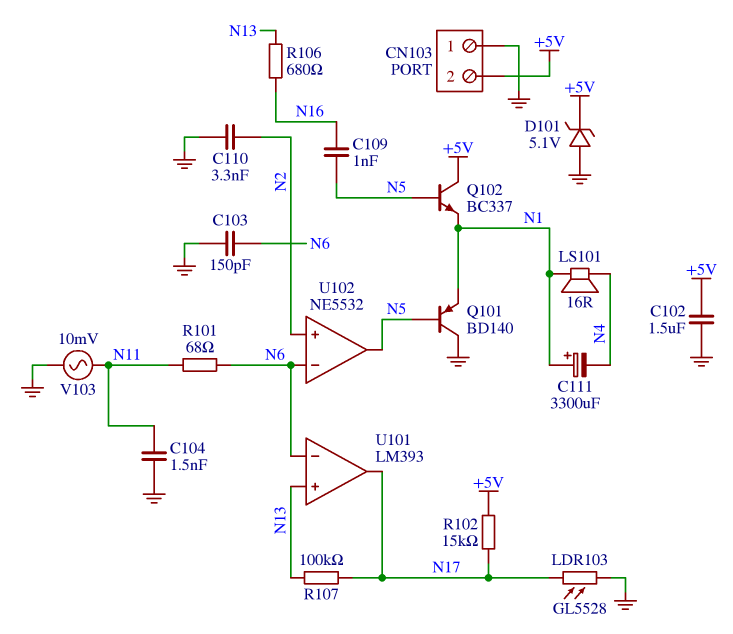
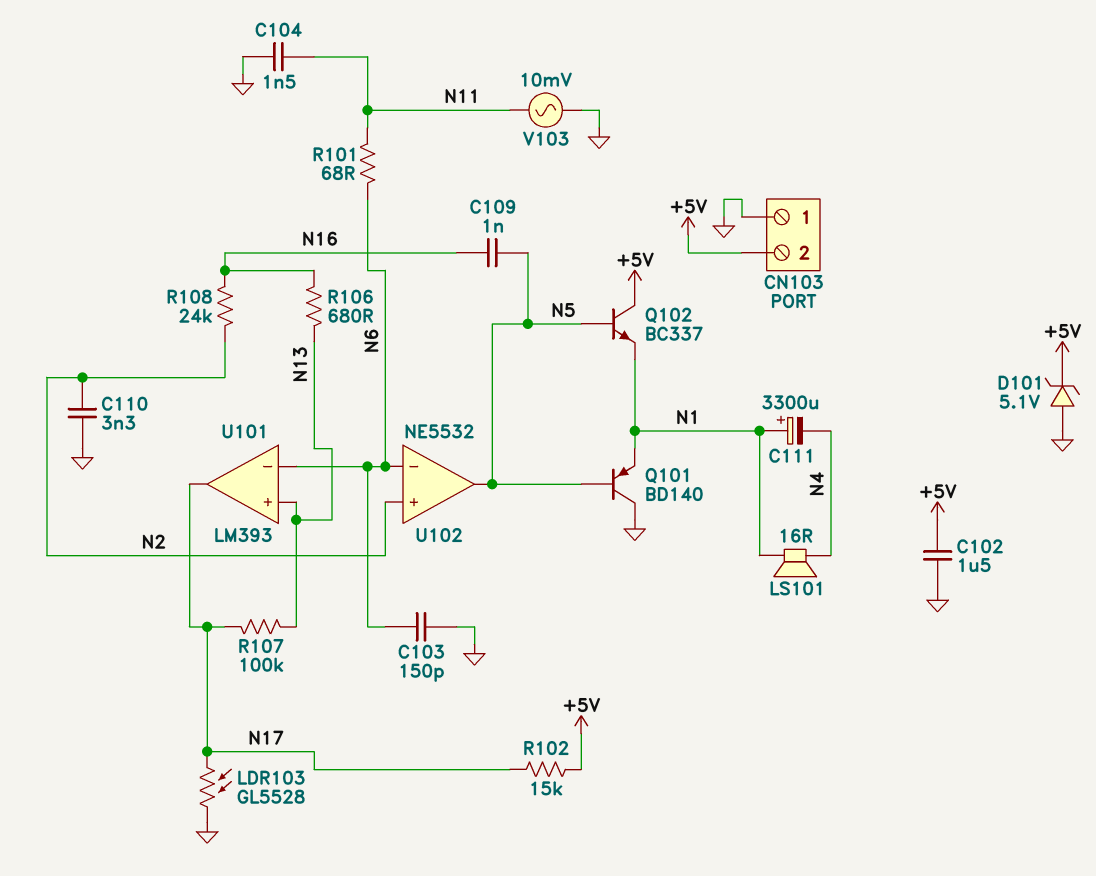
R108: none -> 24k (N2, N16)

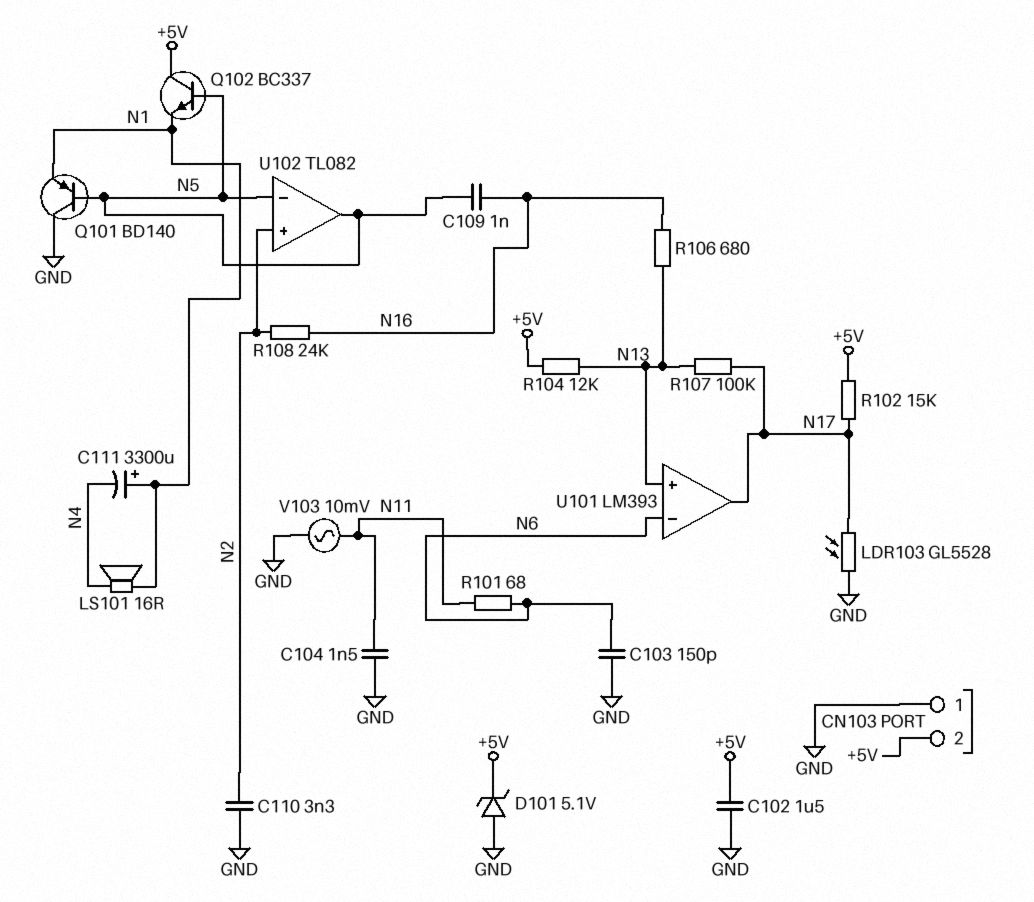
R104: none -> 12k (+5V, N13)
U102: NE5532 -> TL082
U102 pin in-: N6 -> N5

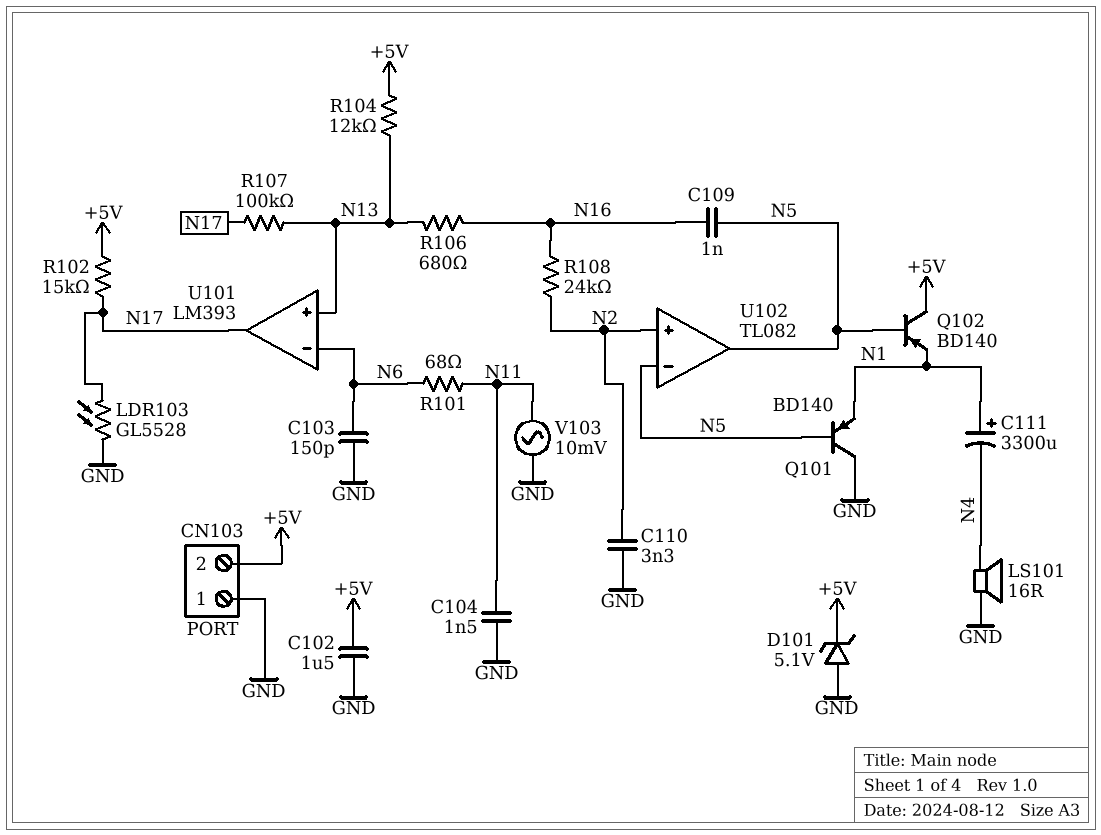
LS101: speaker 16R (N1, N4) -> speaker 16R (GND, N4)
Q102: NPN BC337 (B N5, C +5V, E N1) -> PNP BD140 (B N5, C +5V, E N1)

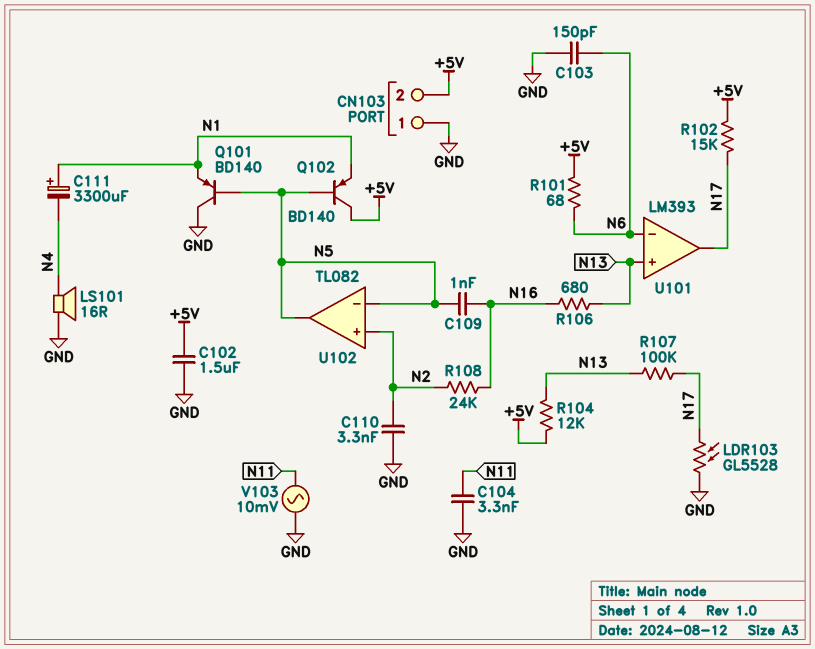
C104: 1.5nF (GND, N11) -> 3.3nF (GND, N11)
D101: zener 5.1V (A GND, K +5V) -> none
R101: 68 (N6, N11) -> 68 (+5V, N6)

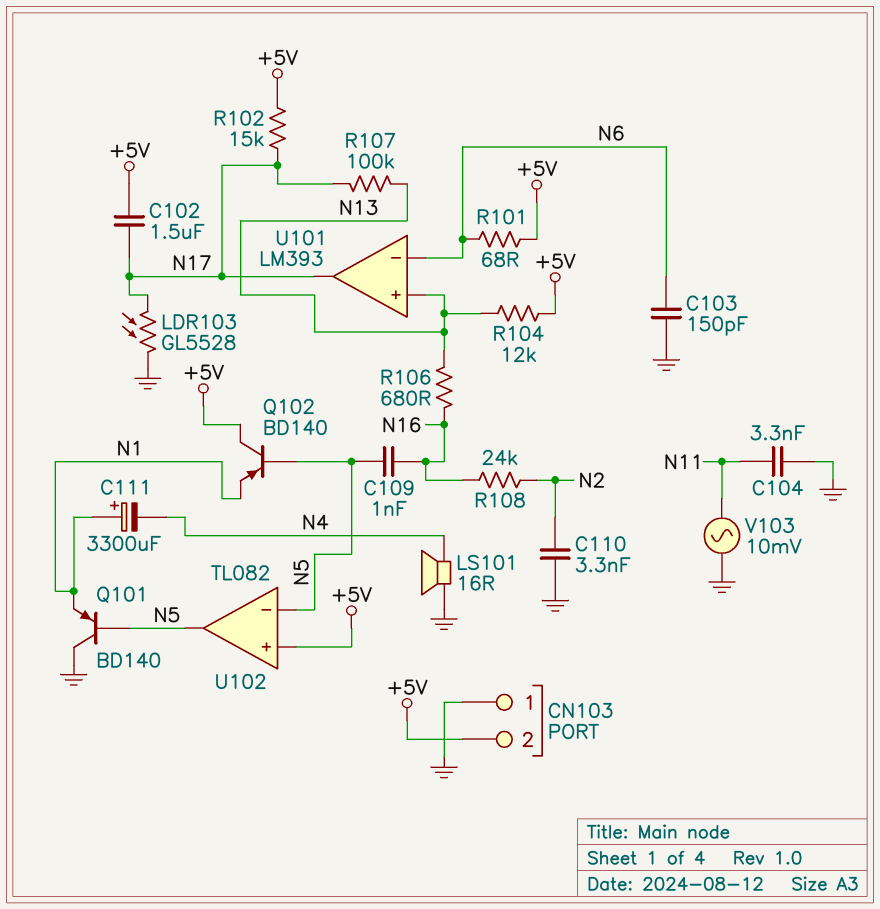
C102: 1.5uF (+5V, GND) -> 1.5uF (+5V, N17)
U102 pin in+: N2 -> +5V

